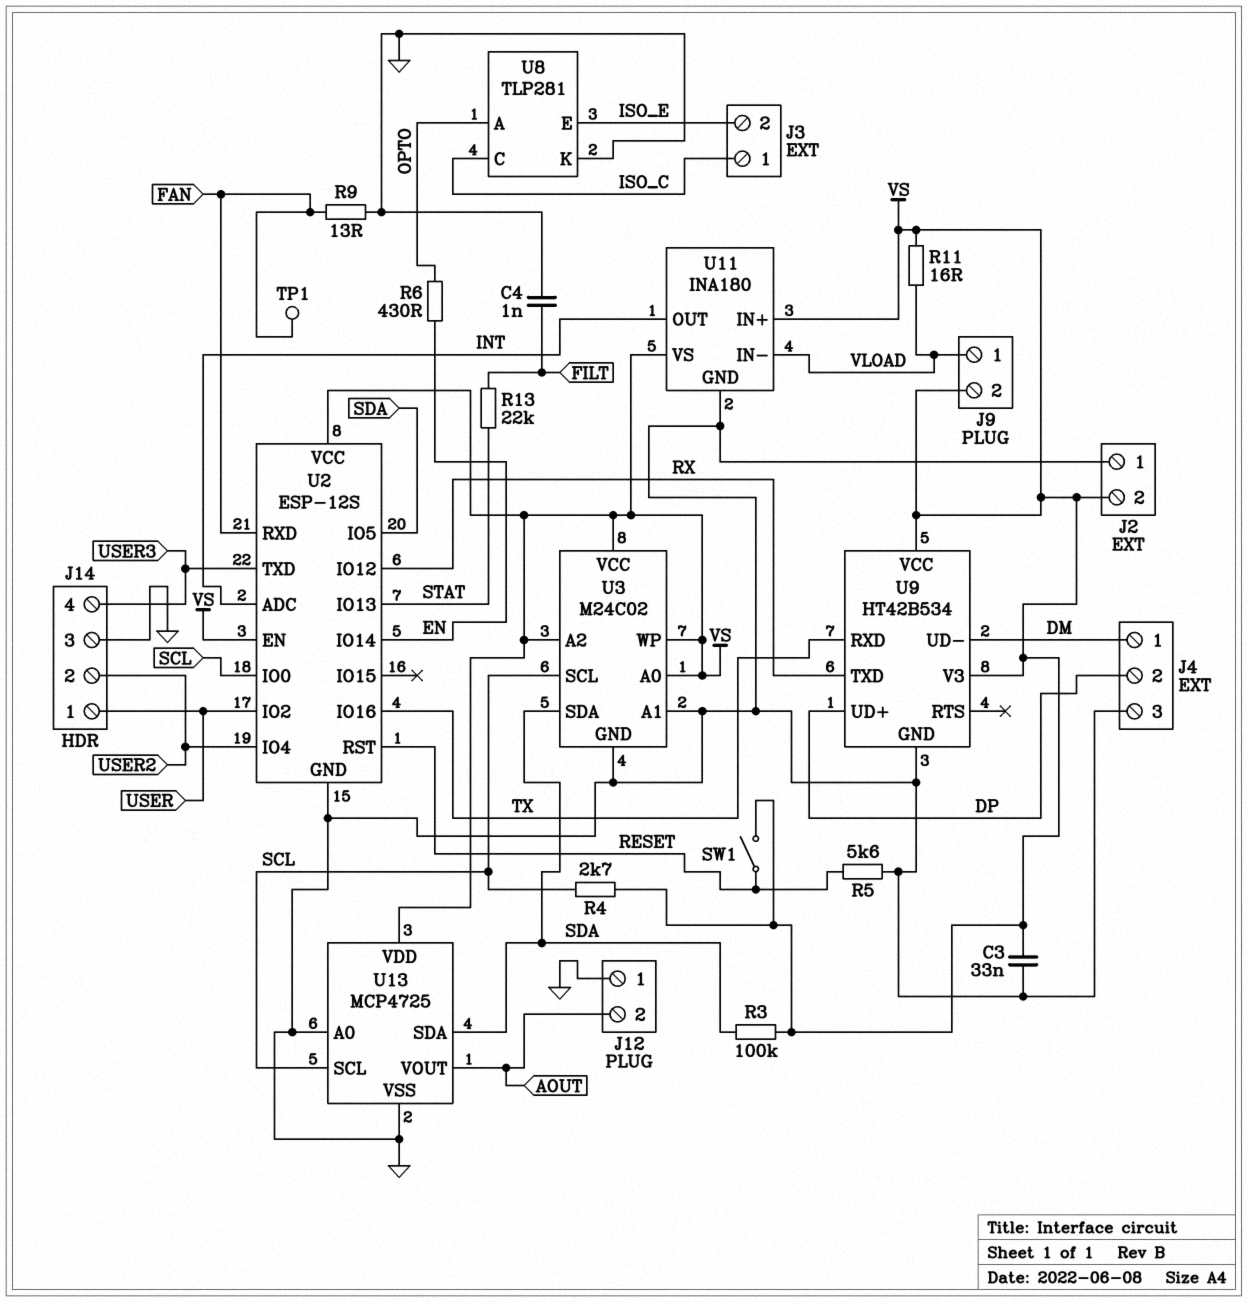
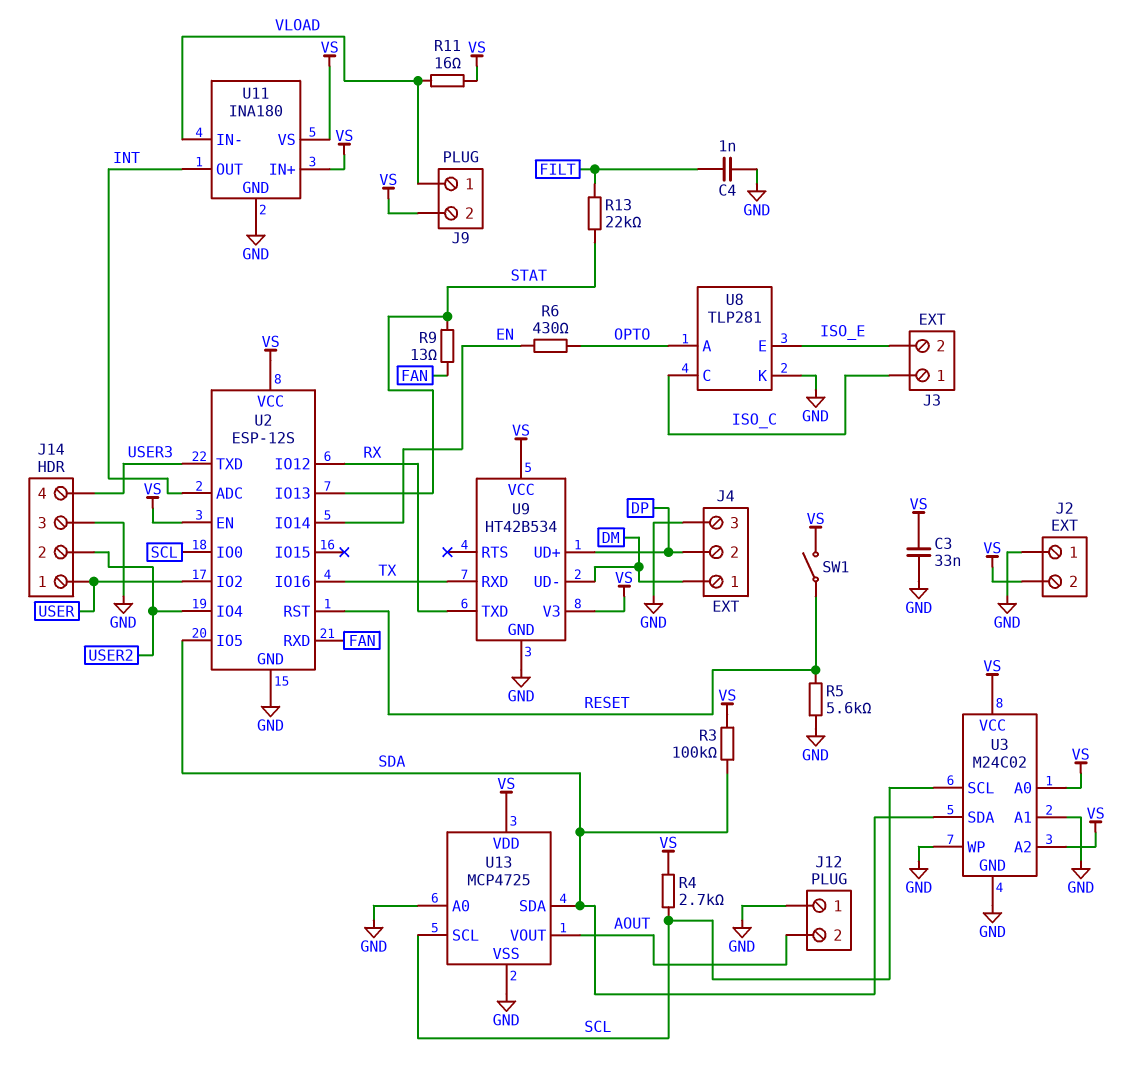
R9: 13 (FAN, GND) -> 13 (FAN, STAT)
TP1: test point (FAN) -> none
U3 pin WP: VS -> GND

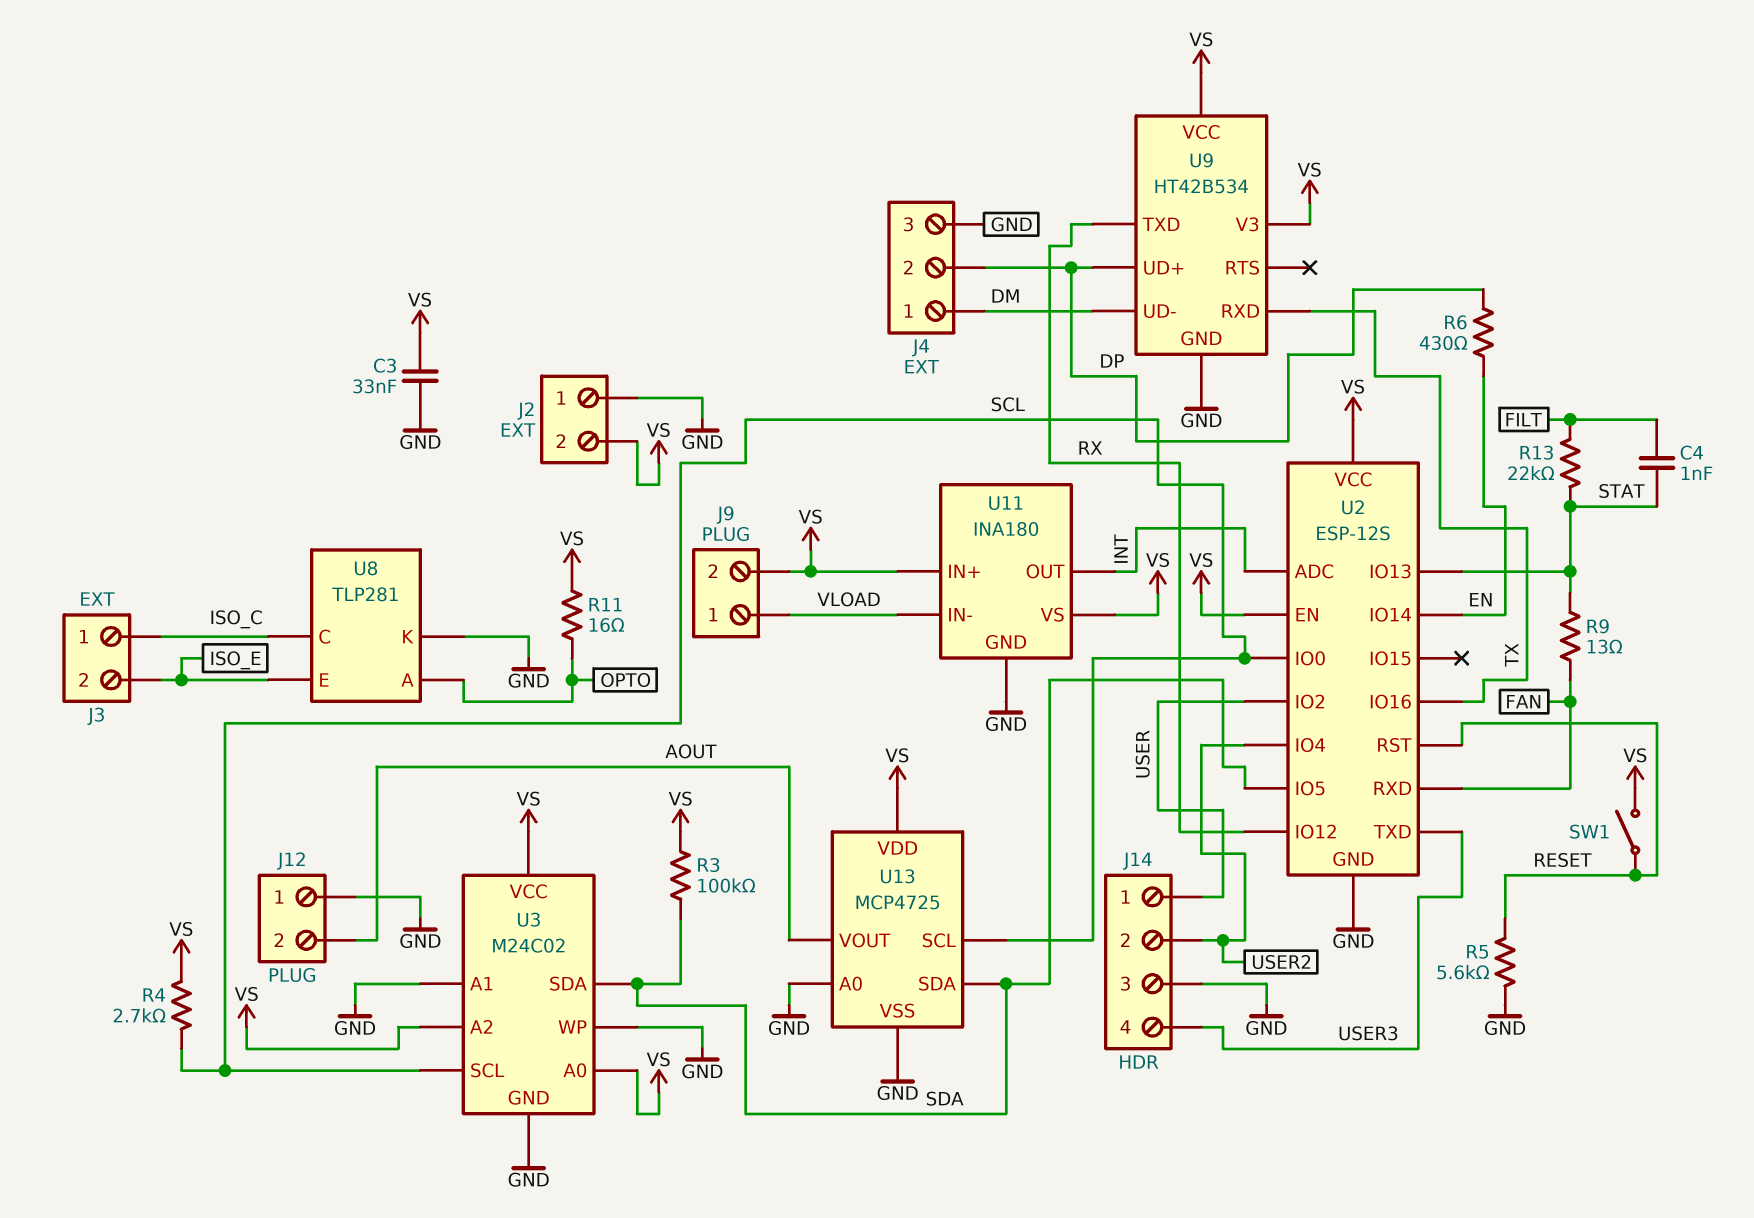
C4: 1nF (FILT, GND) -> 1nF (FILT, STAT)
R6: 430 (EN, OPTO) -> 430 (DP, EN)
R11: 16 (VLOAD, VS) -> 16 (OPTO, VS)

